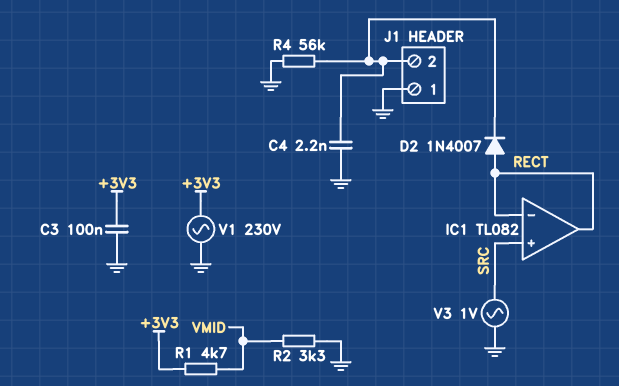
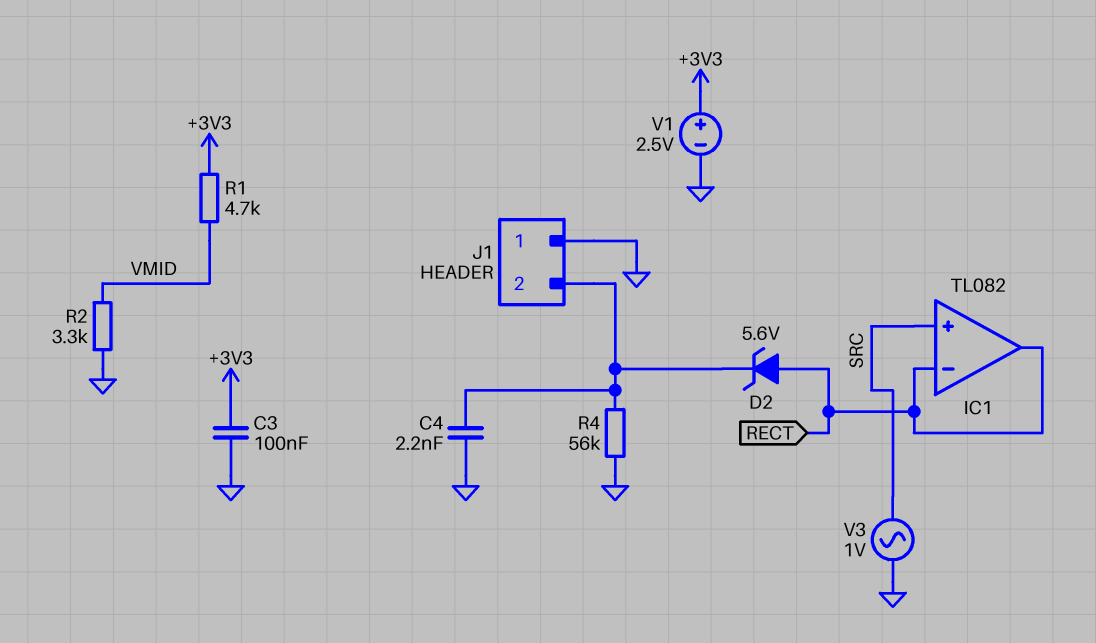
D2: diode 1N4007 (A RECT, K J1/2) -> zener 5.6V (A RECT, K J1/2)
V1: AC 230V (+3V3, GND) -> 2.5V (plus +3V3, minus GND)

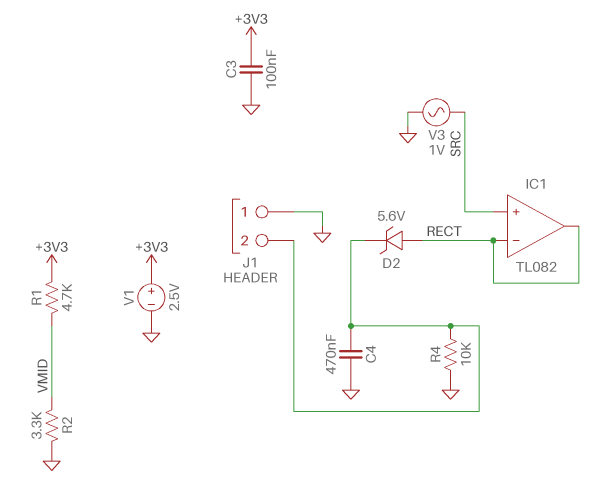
C4: 2.2nF (GND, J1/2) -> 470nF (GND, J1/2)
R4: 56k (GND, J1/2) -> 10k (GND, J1/2)

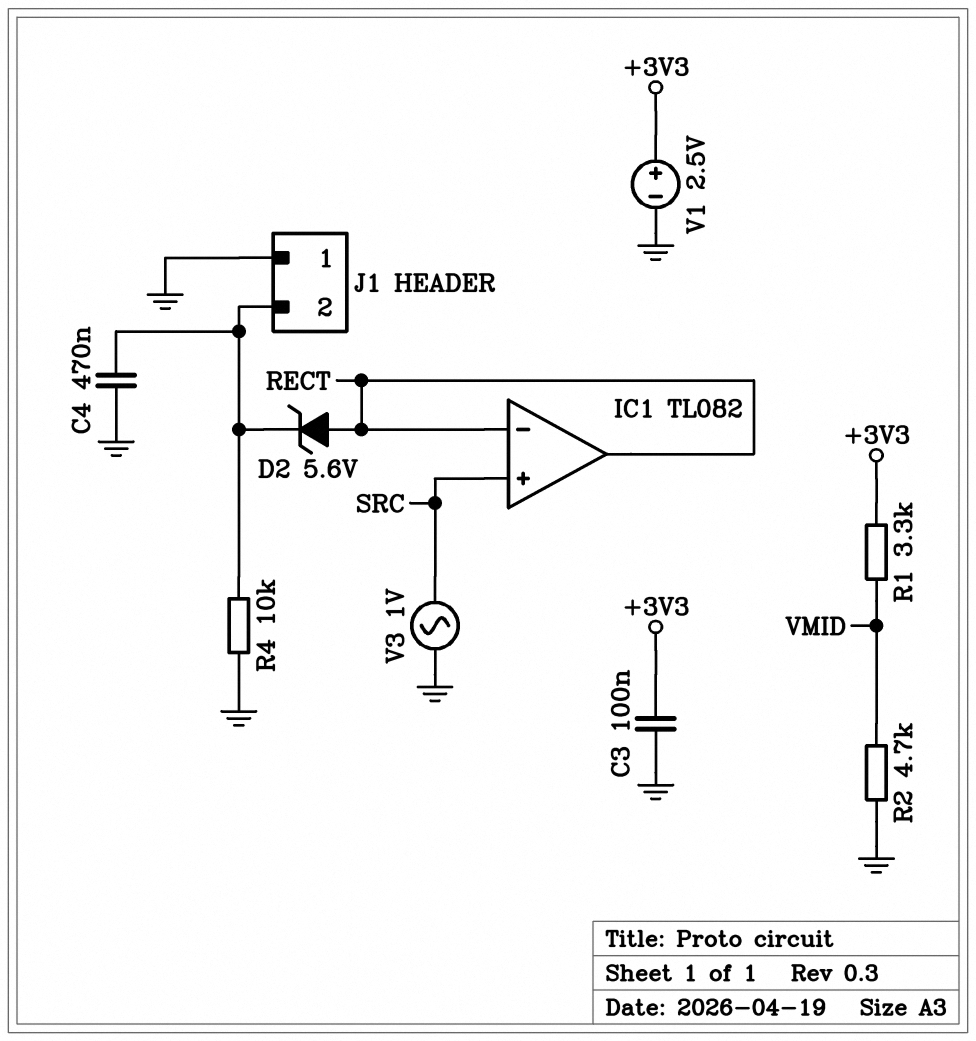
R1: 4.7k (+3V3, VMID) -> 3.3k (+3V3, VMID)
R2: 3.3k (GND, VMID) -> 4.7k (GND, VMID)

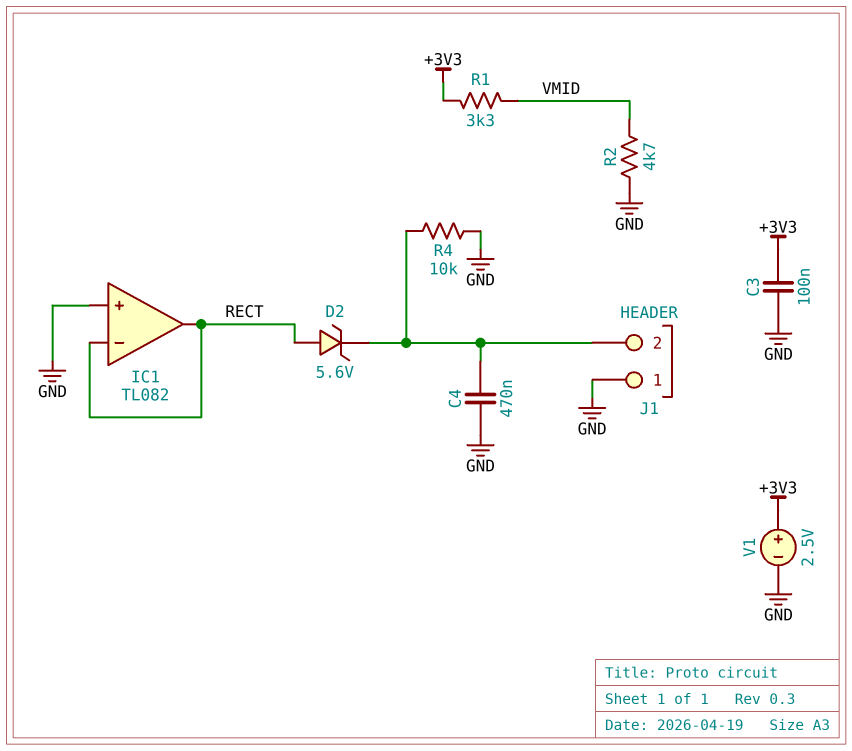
IC1 pin in+: SRC -> GND
V3: AC 1V (GND, SRC) -> none

